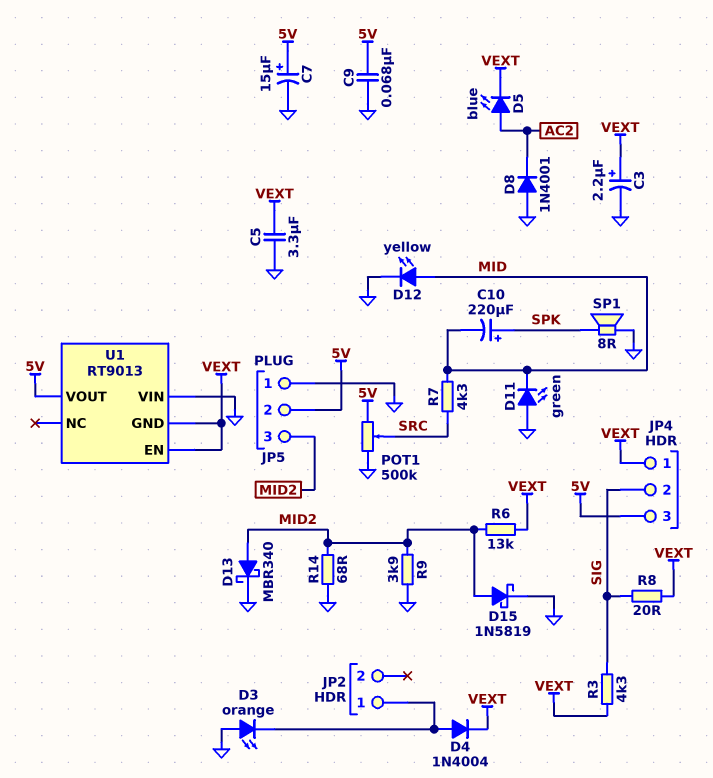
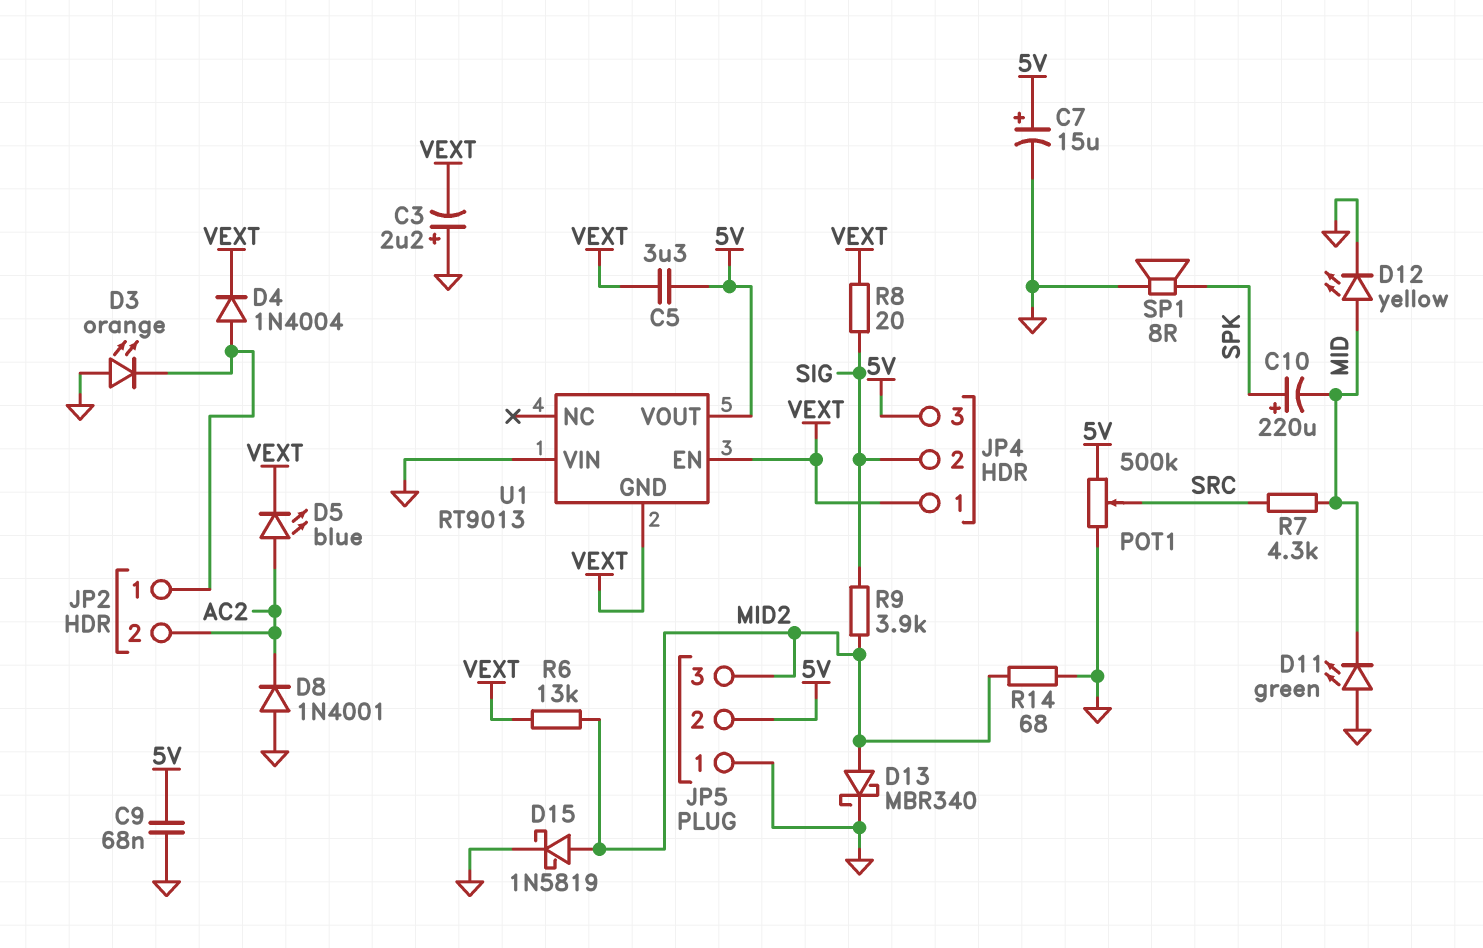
C3: 2.2uF (plus VEXT, minus GND) -> 2.2uF (plus GND, minus VEXT)
C5: 3.3uF (GND, VEXT) -> 3.3uF (5V, VEXT)
JP2 pin 2: none -> AC2
R3: 4.3k (SIG, VEXT) -> none
R9: 3.9k (GND, MID2) -> 3.9k (MID2, SIG)

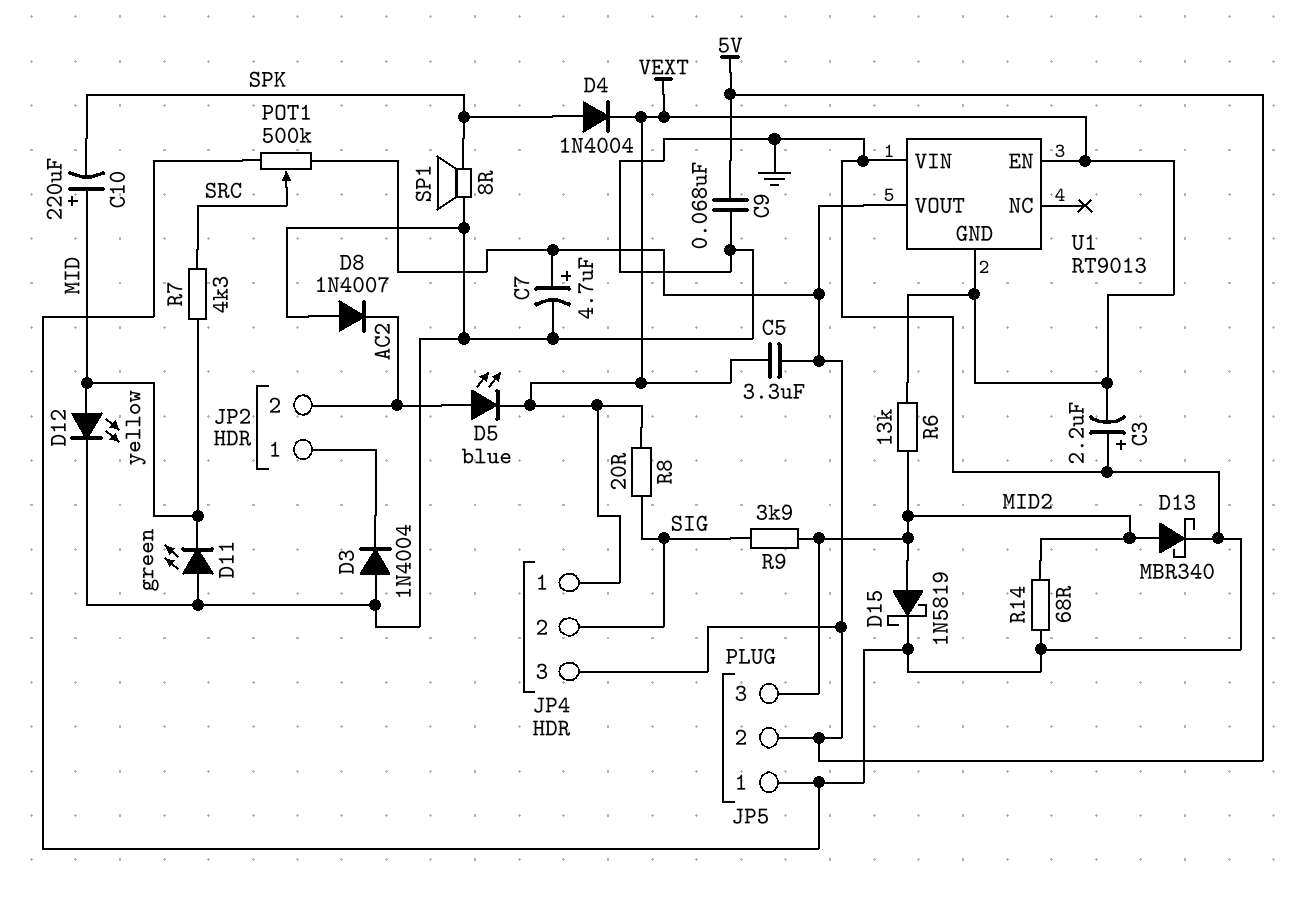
C7: 15uF (plus 5V, minus GND) -> 4.7uF (plus 5V, minus GND)
C10: 220uF (plus SPK, minus MID) -> 220uF (plus MID, minus SPK)
D3: LED orange (A GND, K JP2/1) -> diode 1N4004 (A GND, K JP2/1)
D4: diode 1N4004 (A JP2/1, K VEXT) -> diode 1N4004 (A SPK, K VEXT)
D8: diode 1N4001 (A GND, K AC2) -> diode 1N4007 (A GND, K AC2)

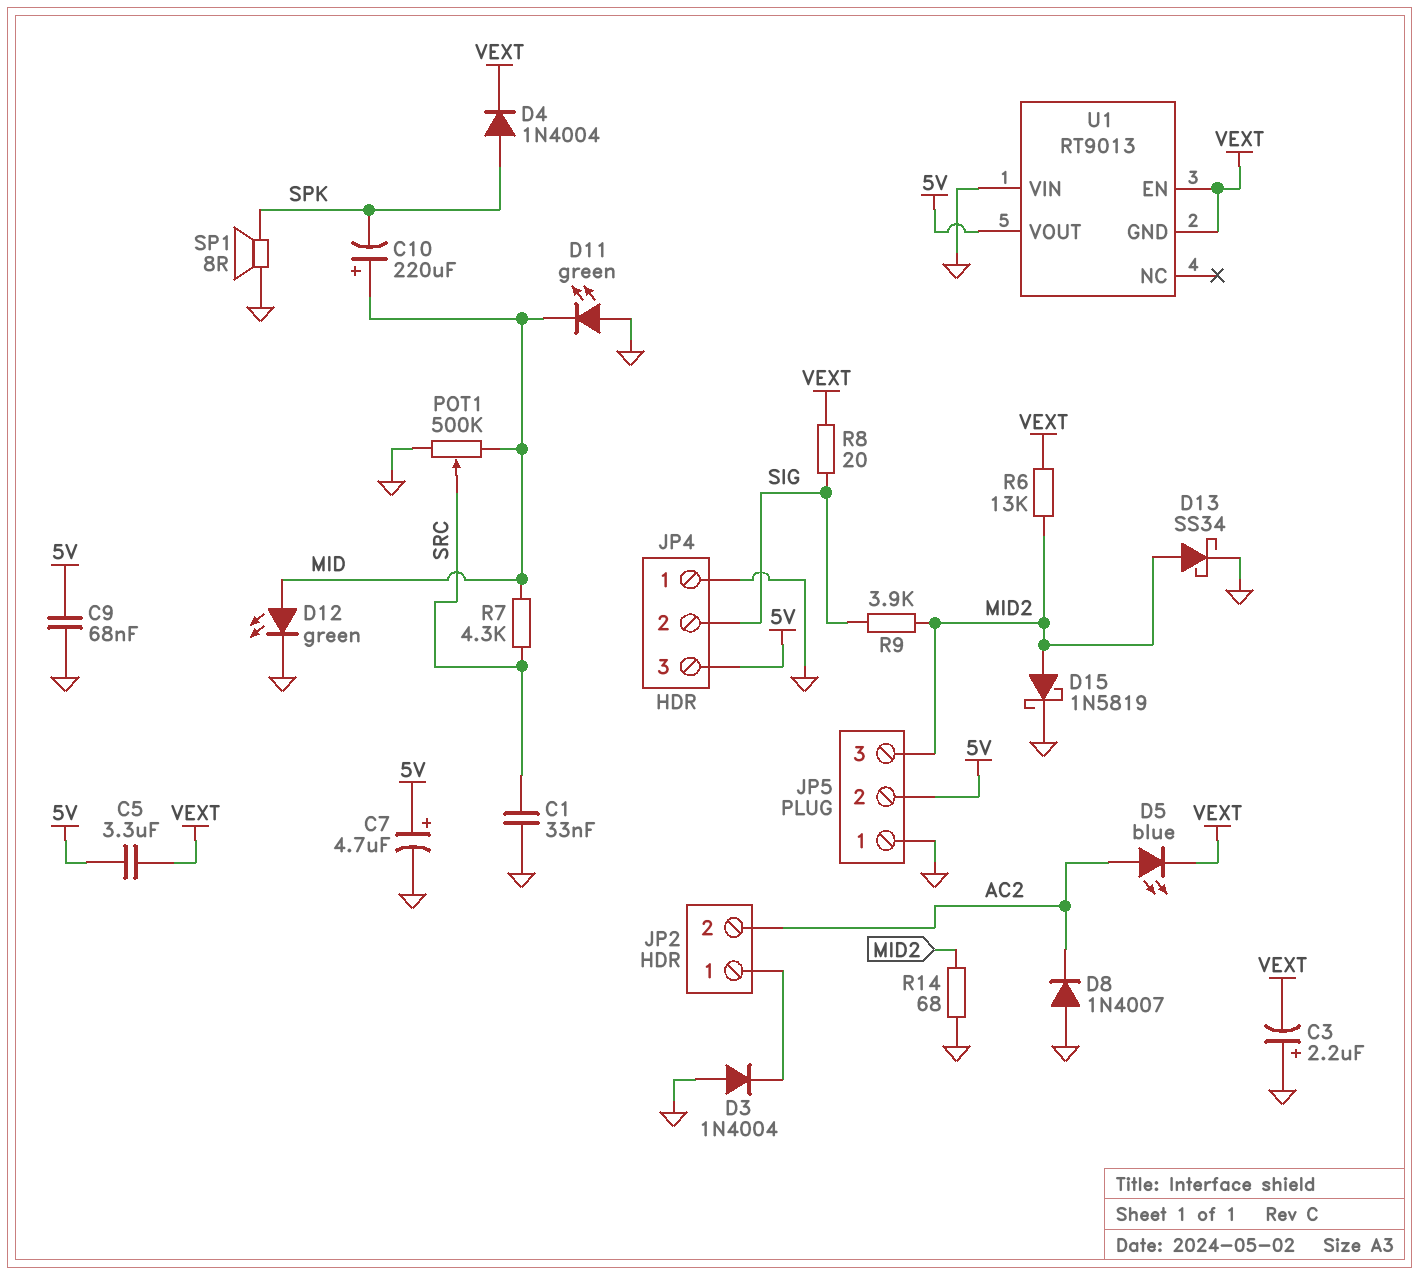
C1: none -> 33nF (GND, SRC)
D12: LED yellow (A MID, K GND) -> LED green (A MID, K GND)
D13: schottky MBR340 (A MID2, K GND) -> schottky SS34 (A MID2, K GND)
JP4 pin 1: VEXT -> GND
POT1: 500k (5V, GND, wiper SRC) -> 500k (GND, MID, wiper SRC)

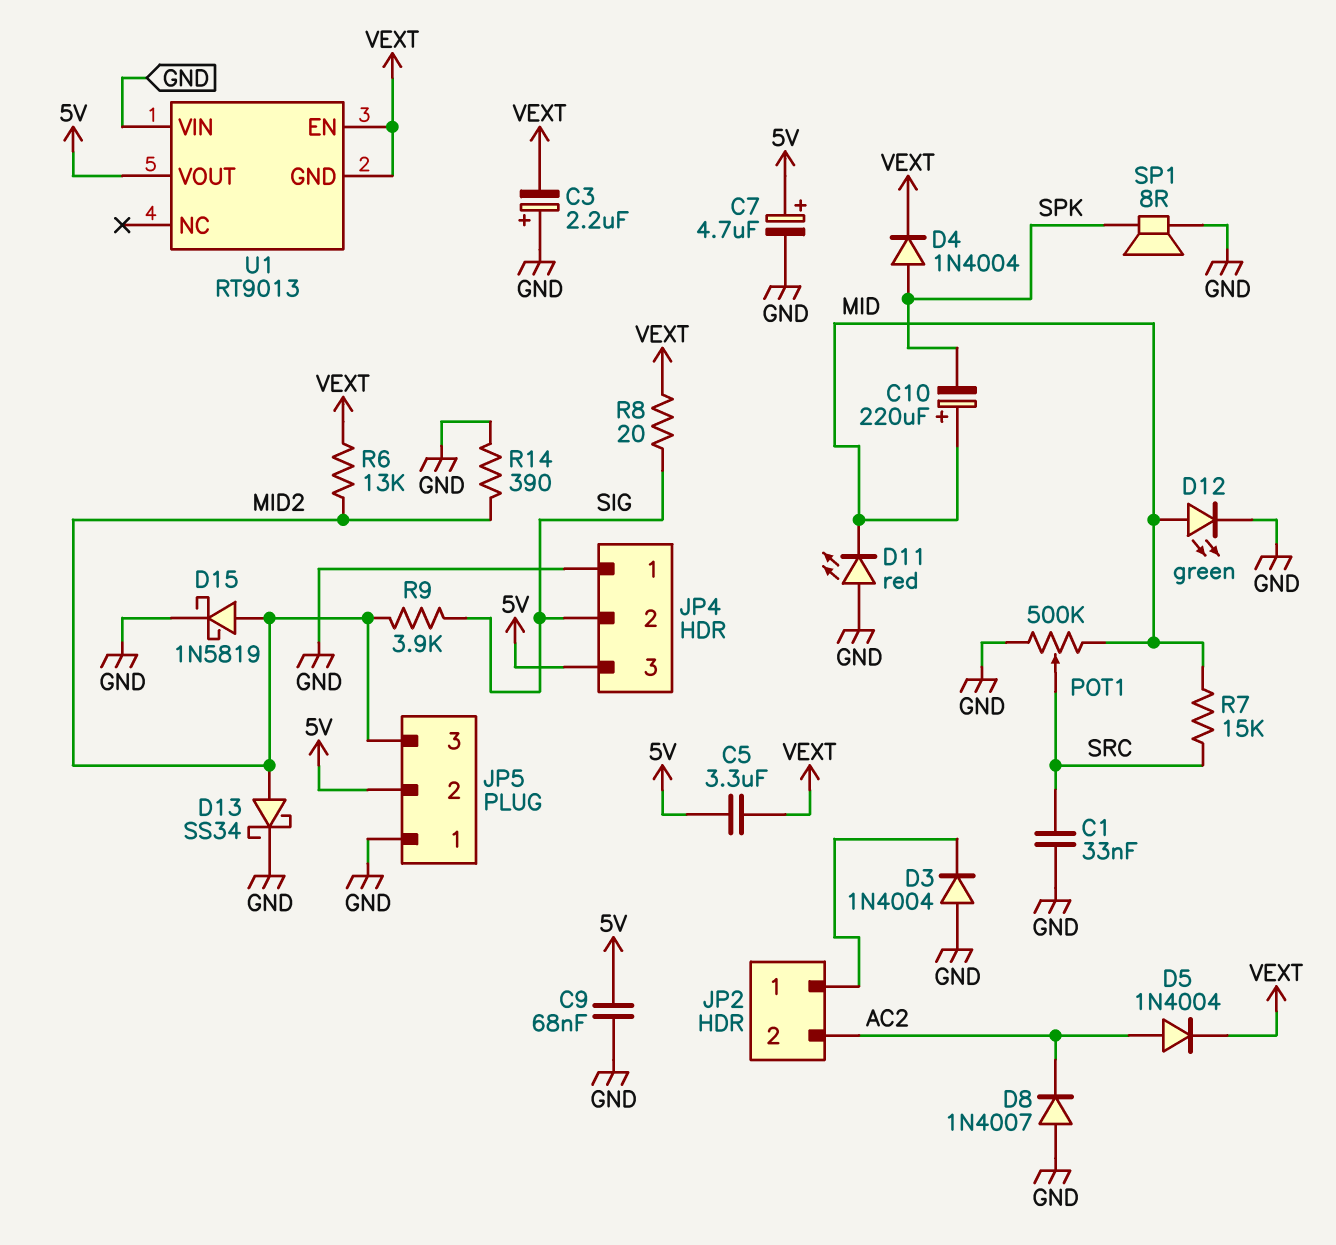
D5: LED blue (A AC2, K VEXT) -> diode 1N4004 (A AC2, K VEXT)
D11: LED green (A GND, K MID) -> LED red (A GND, K MID)
R7: 4.3k (MID, SRC) -> 15k (MID, SRC)
R14: 68 (GND, MID2) -> 390 (GND, MID2)

